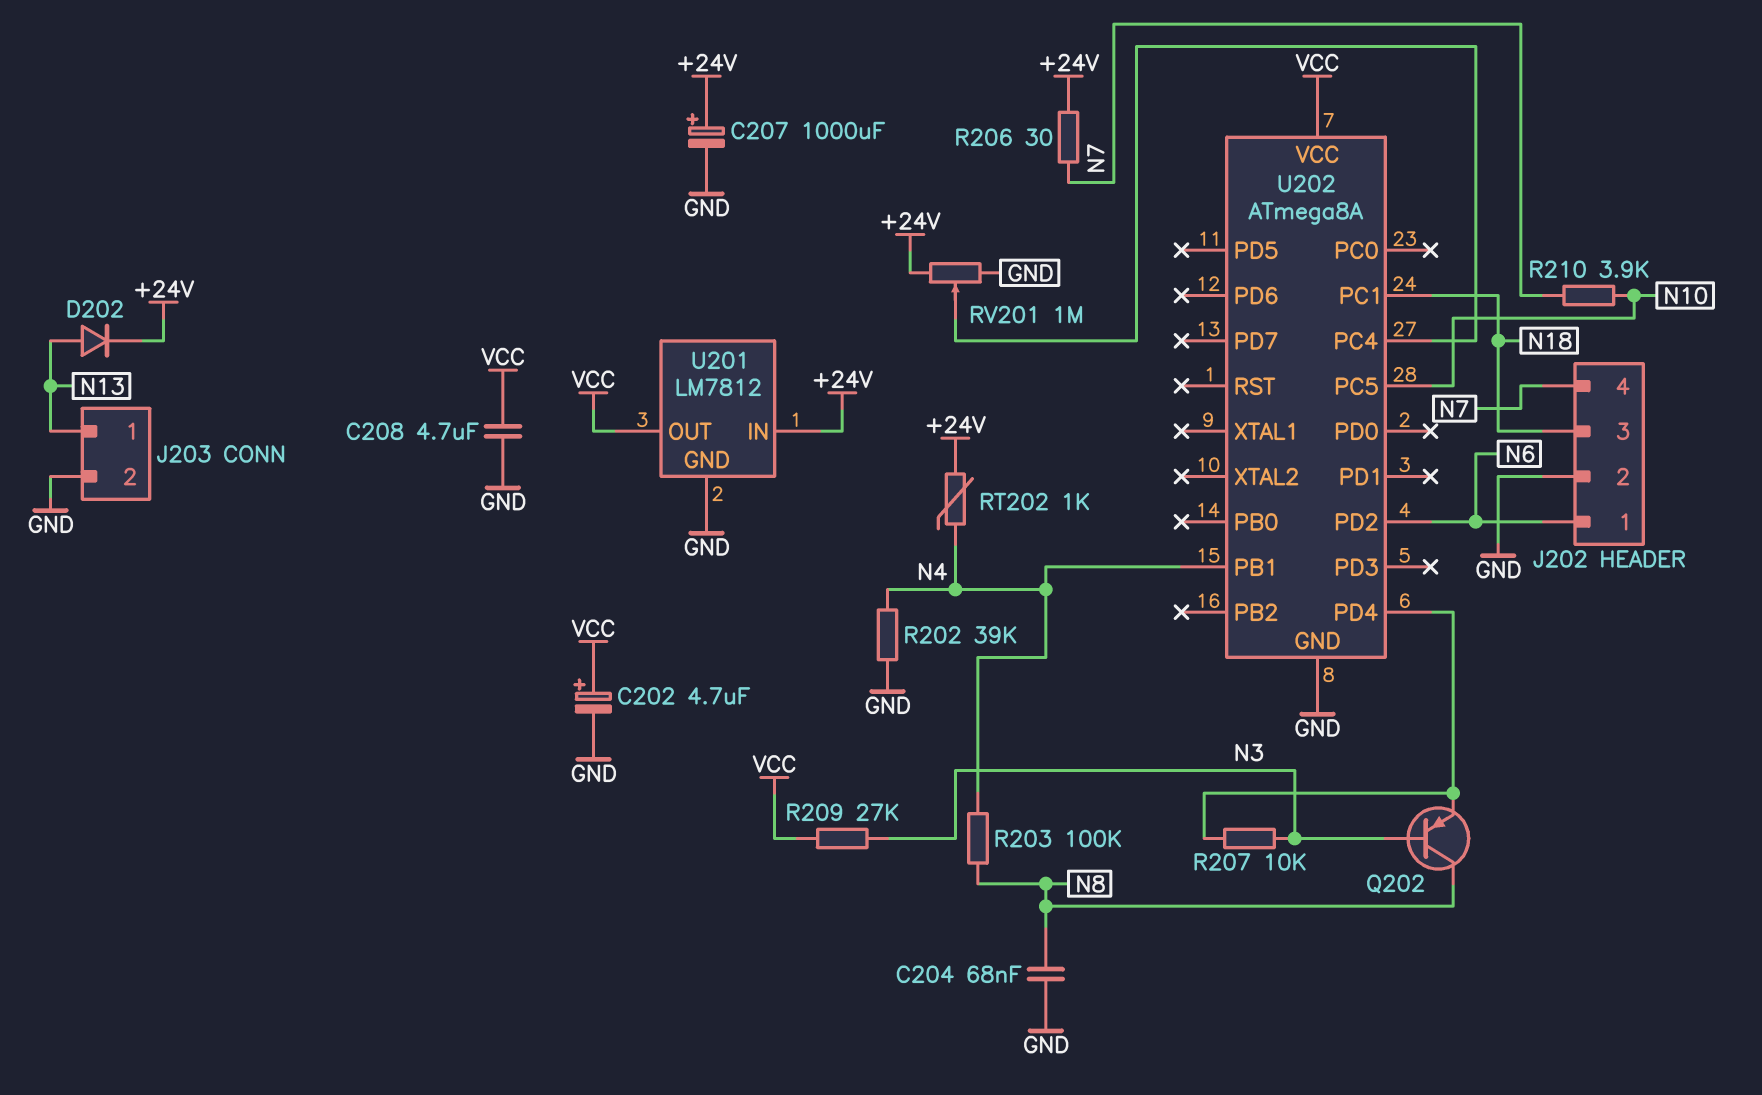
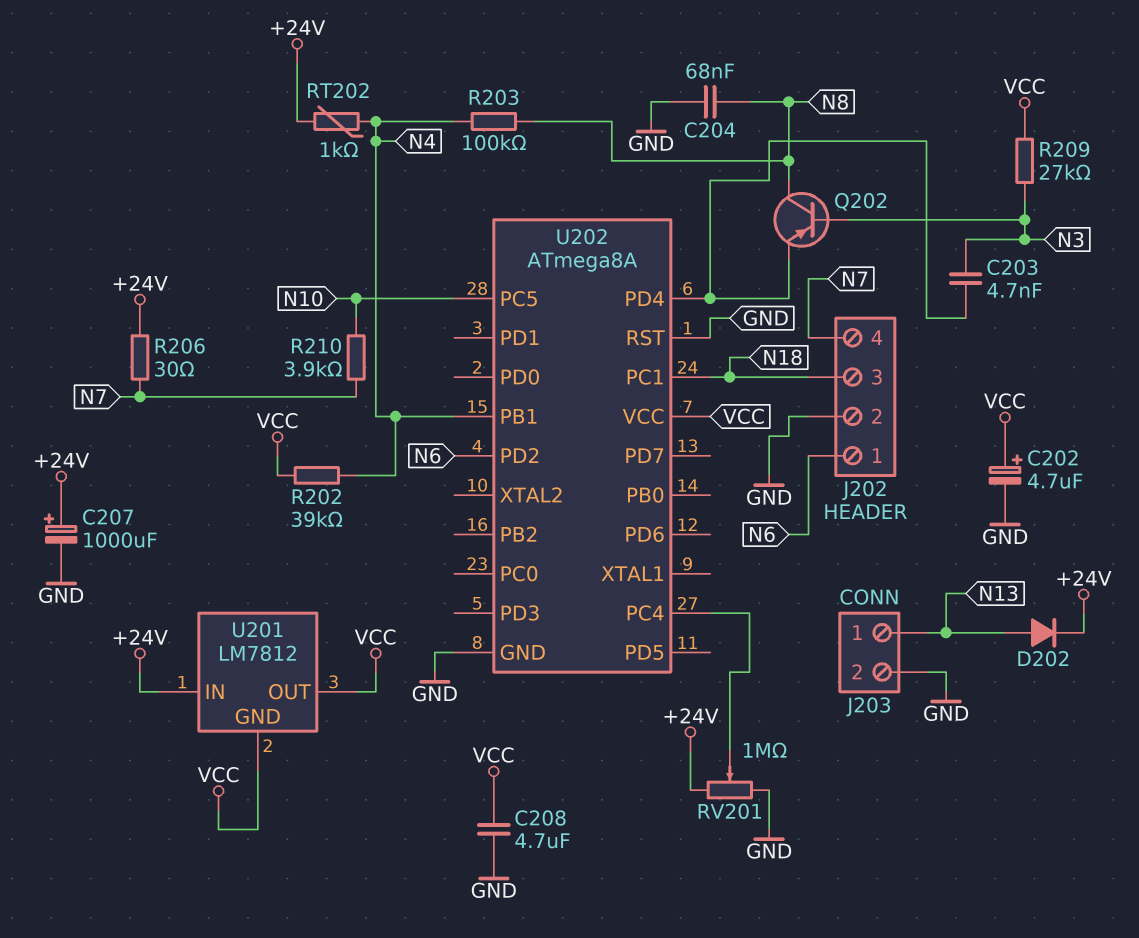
C203: none -> 4.7nF (N3, U202/PD4)
R202: 39k (GND, N4) -> 39k (N4, VCC)
R207: 10k (N3, U202/PD4) -> none
U201 pin GND: GND -> VCC
U202 pin RST: none -> GND

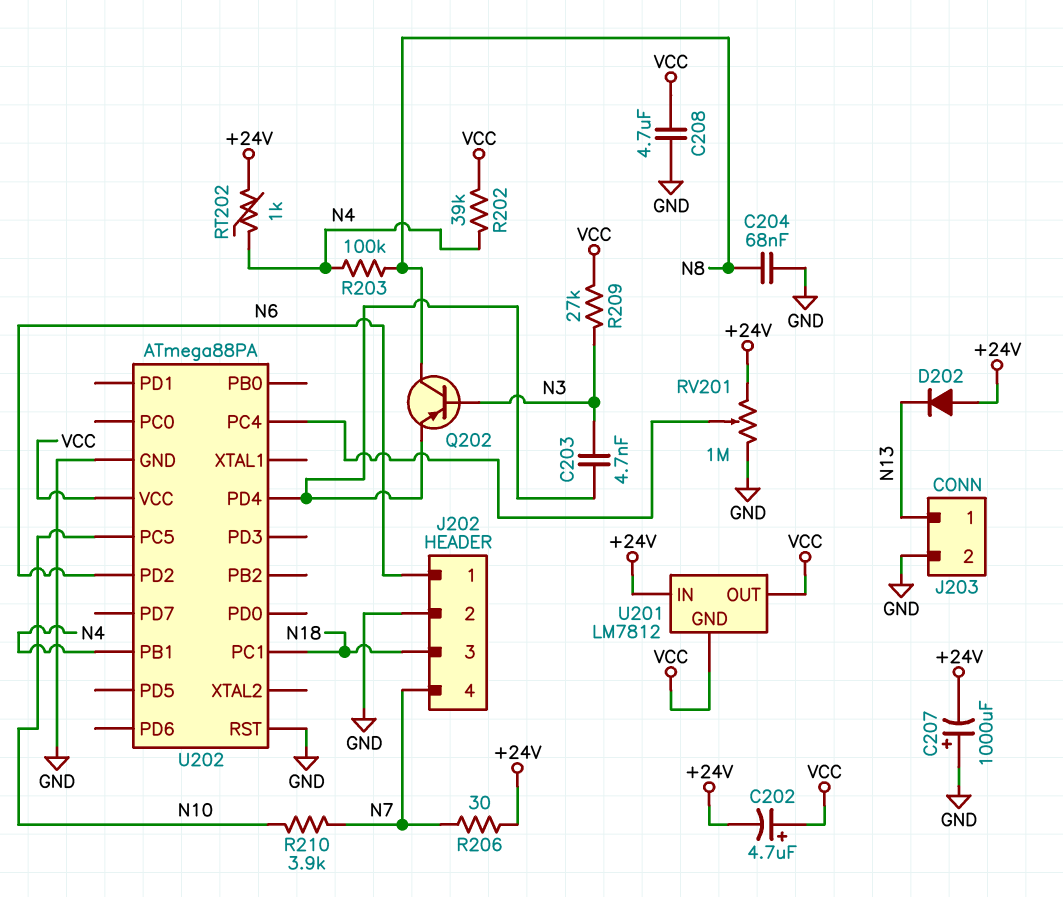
C202: 4.7uF (plus VCC, minus GND) -> 4.7uF (plus VCC, minus +24V)
C207: 1000uF (plus +24V, minus GND) -> 1000uF (plus GND, minus +24V)
D202: diode (A N13, K +24V) -> diode (A +24V, K N13)
U202: ATmega8A -> ATmega88PA

